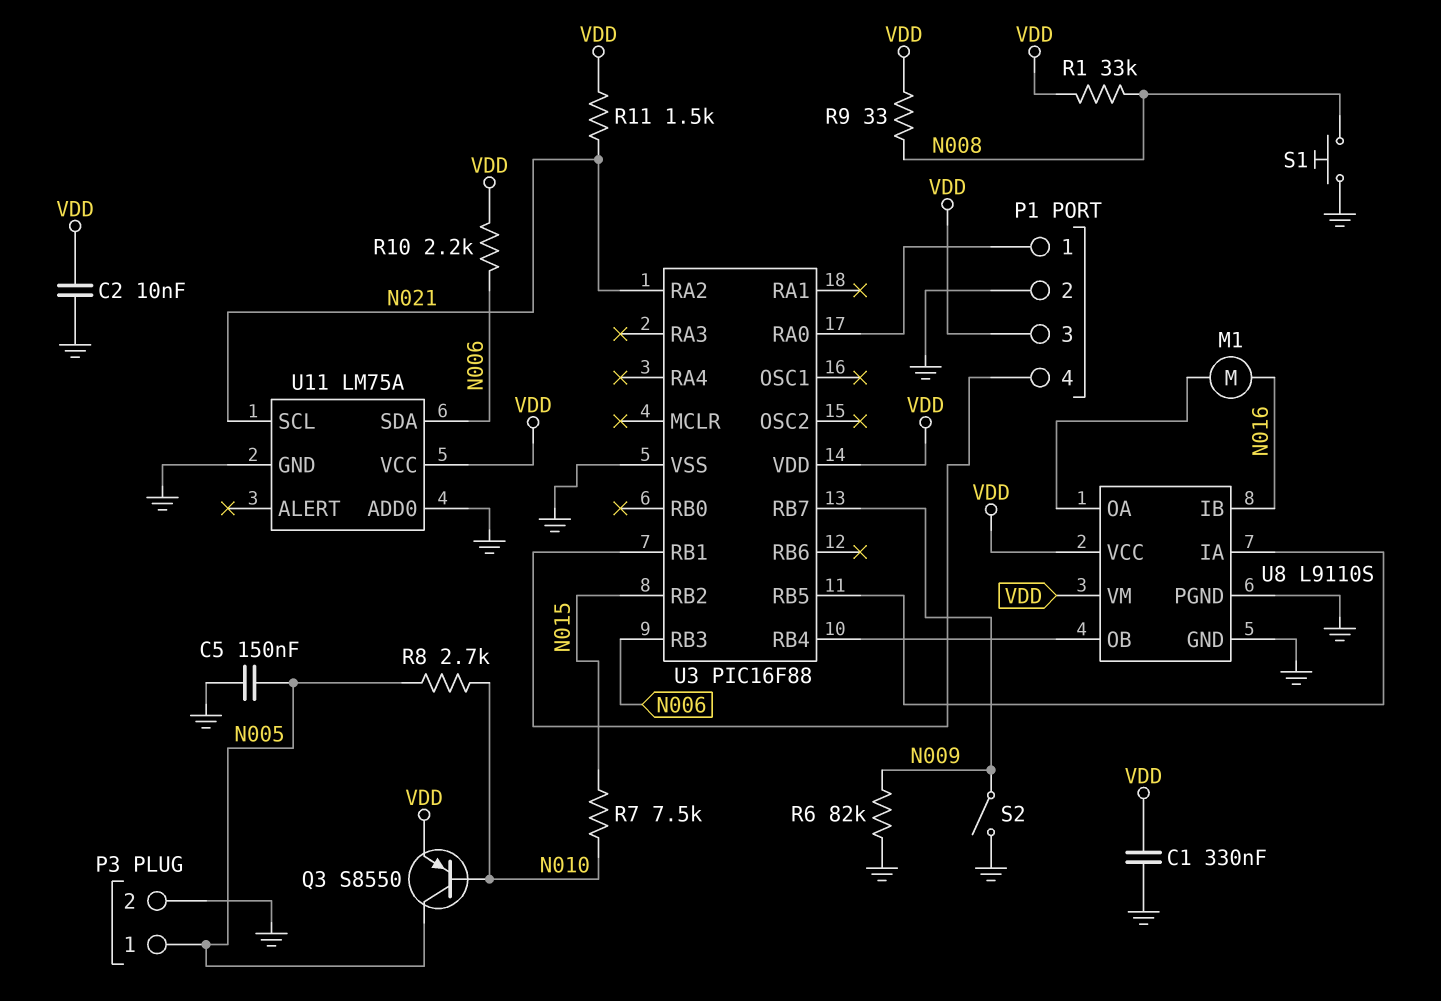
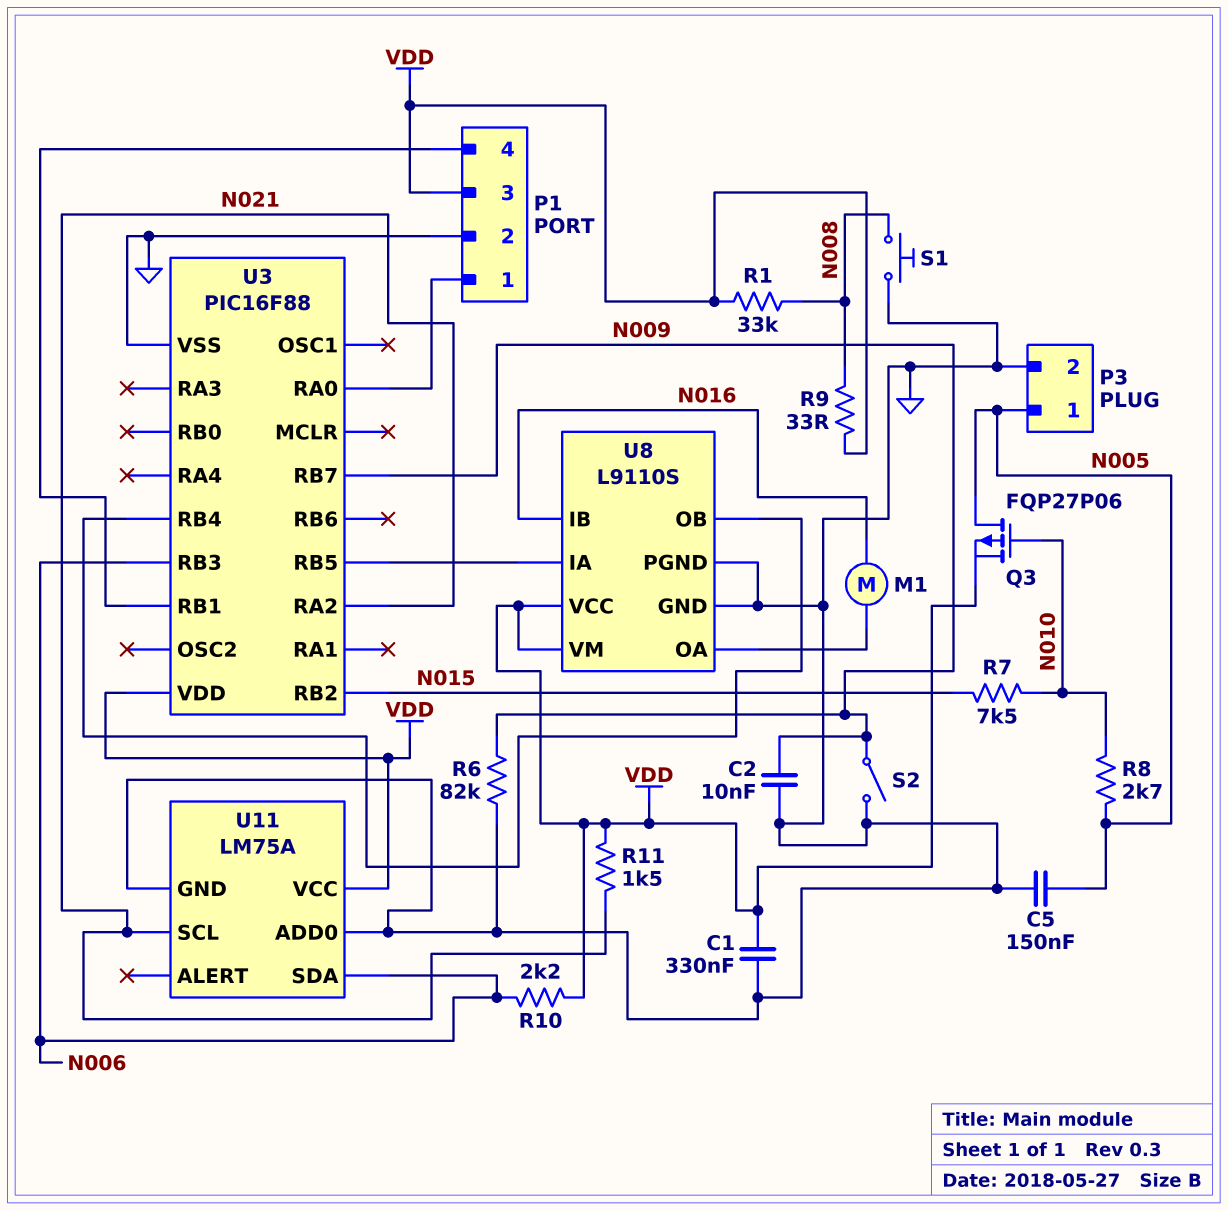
C2: 10nF (GND, VDD) -> 10nF (GND, N009)
Q3: PNP S8550 (B N010, C N005, E VDD) -> PMOS FQP27P06 (G N010, D N005, S VDD)

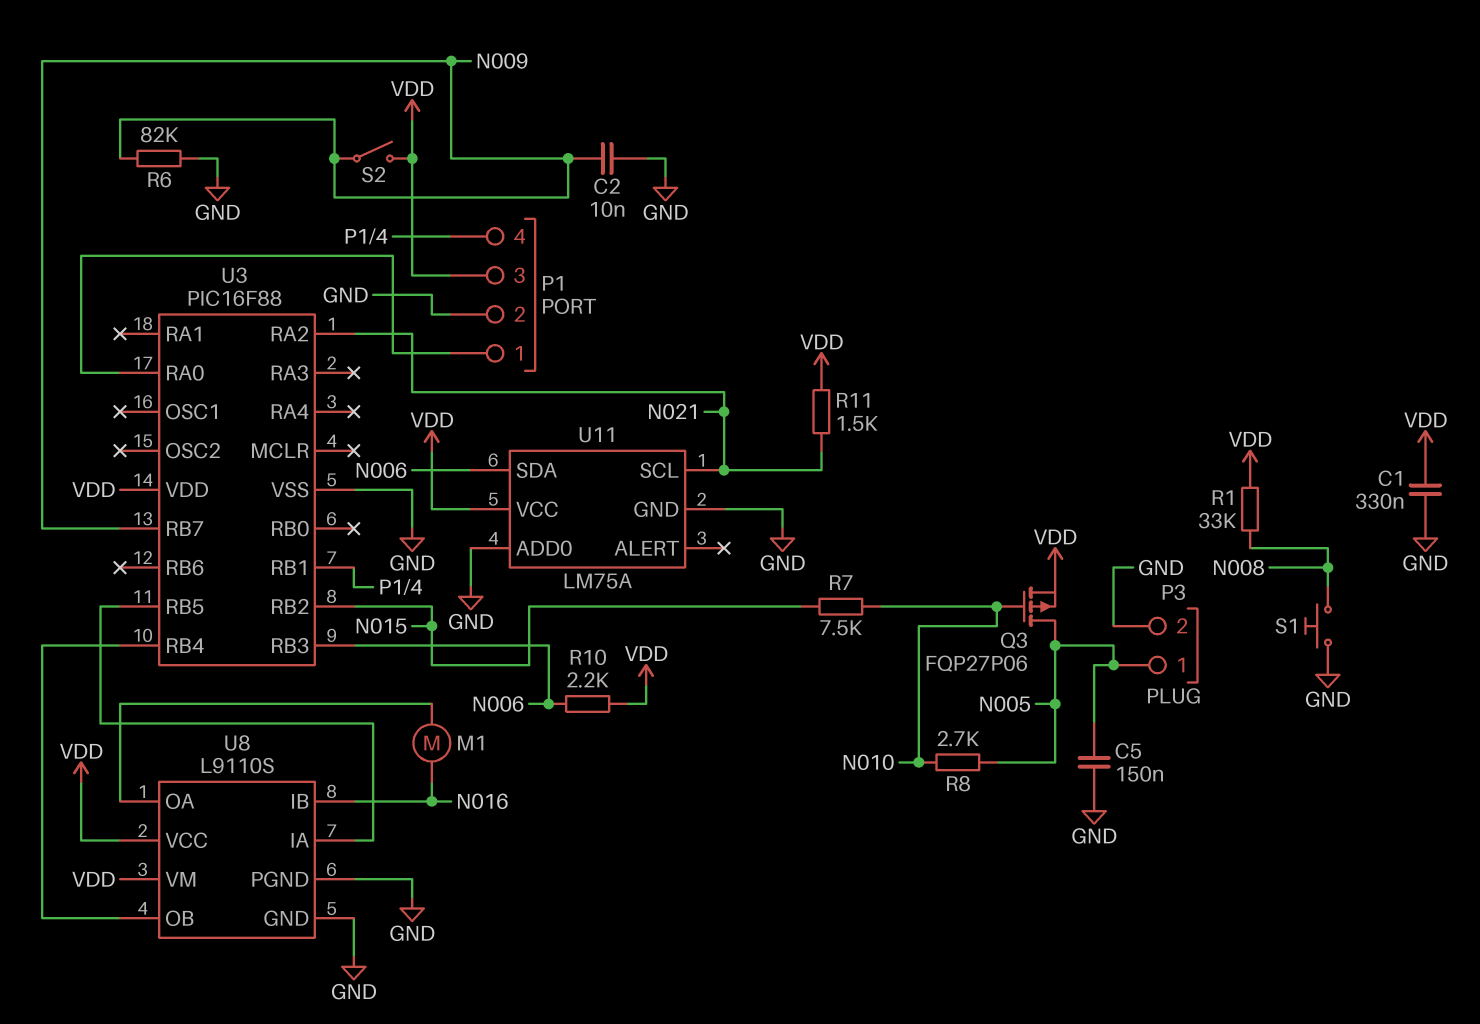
R9: 33 (N008, VDD) -> none
S2: switch (GND, N009) -> switch (N009, VDD)

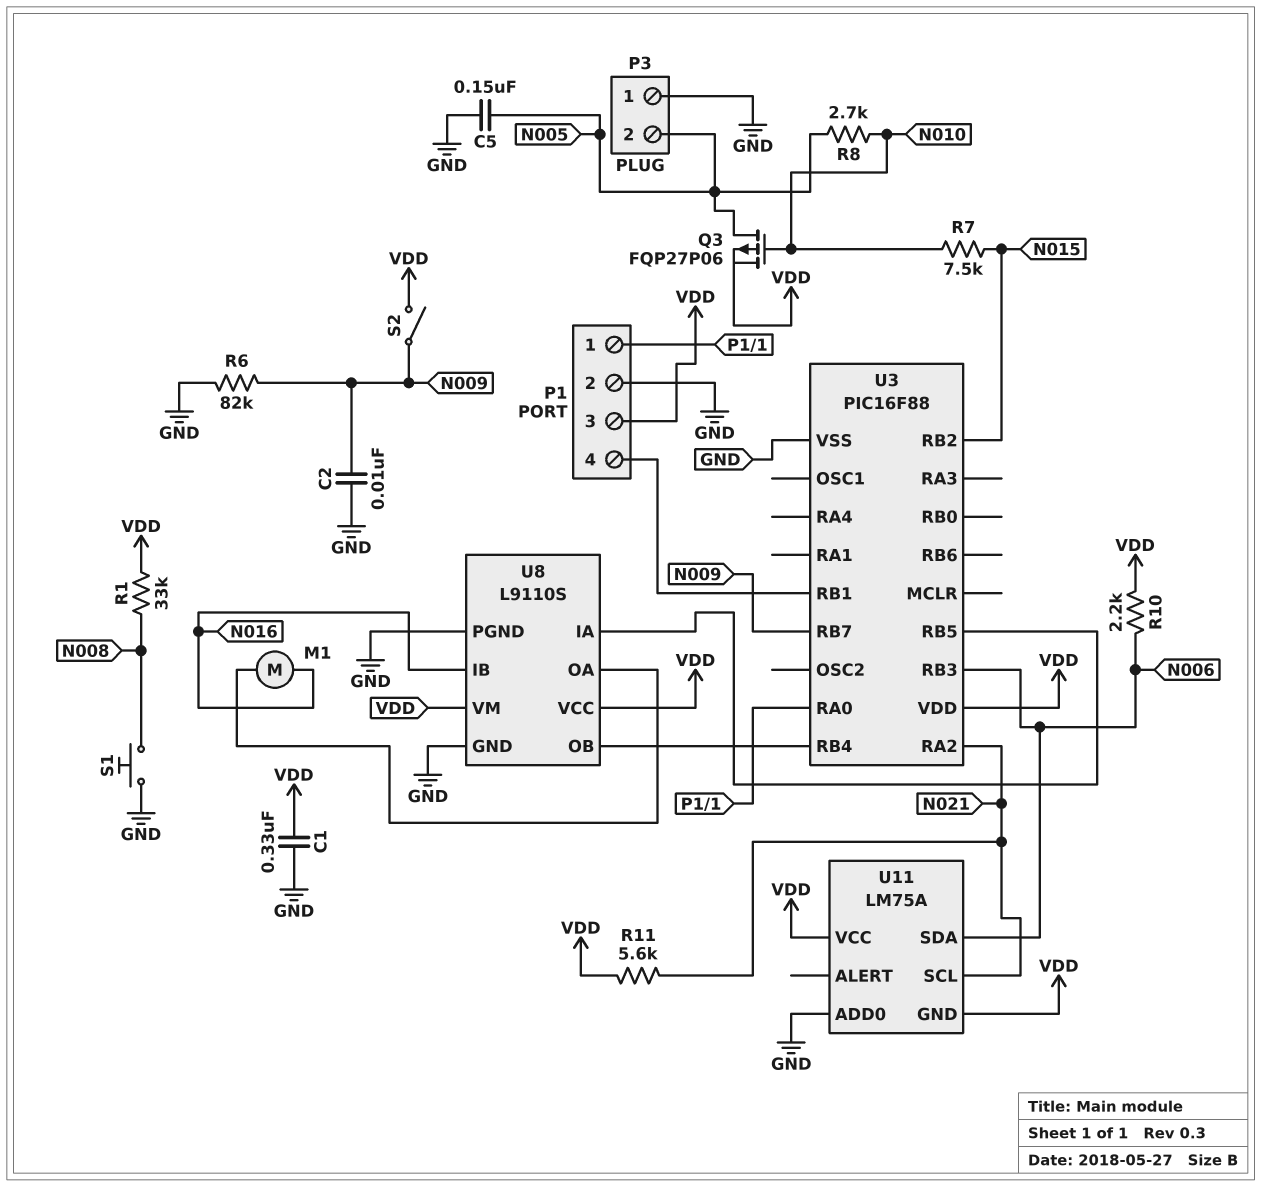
P3 pin 1: N005 -> GND
P3 pin 2: GND -> N005
R11: 1.5k (N021, VDD) -> 5.6k (N021, VDD)
U11 pin GND: GND -> VDD

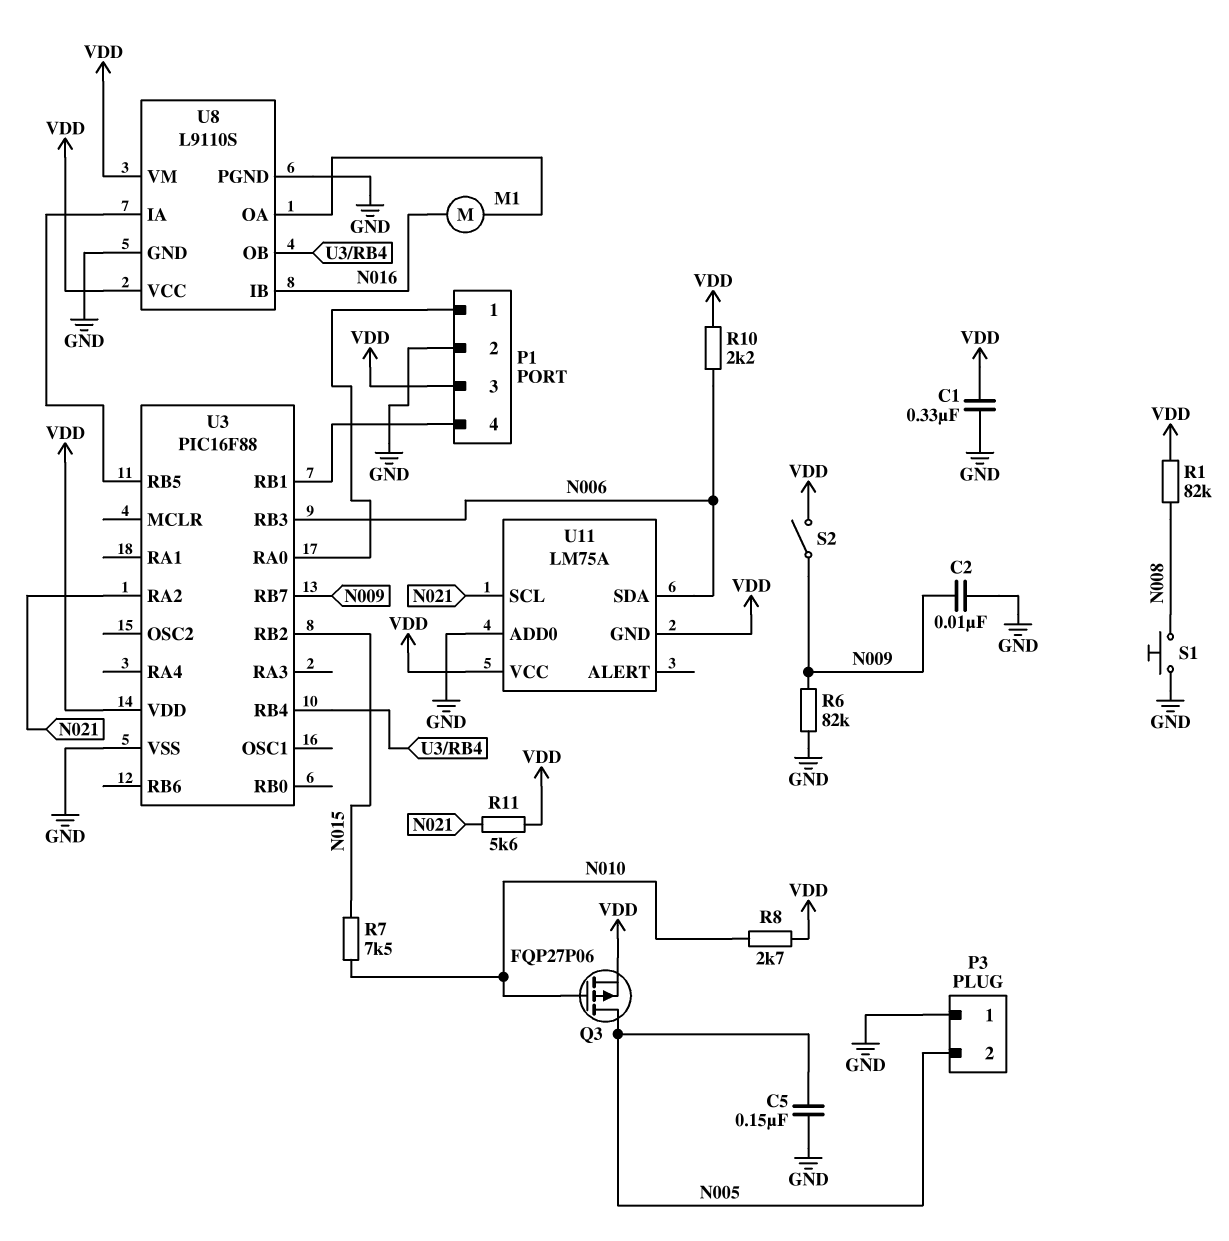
R1: 33k (N008, VDD) -> 82k (N008, VDD)
R8: 2.7k (N005, N010) -> 2.7k (N010, VDD)

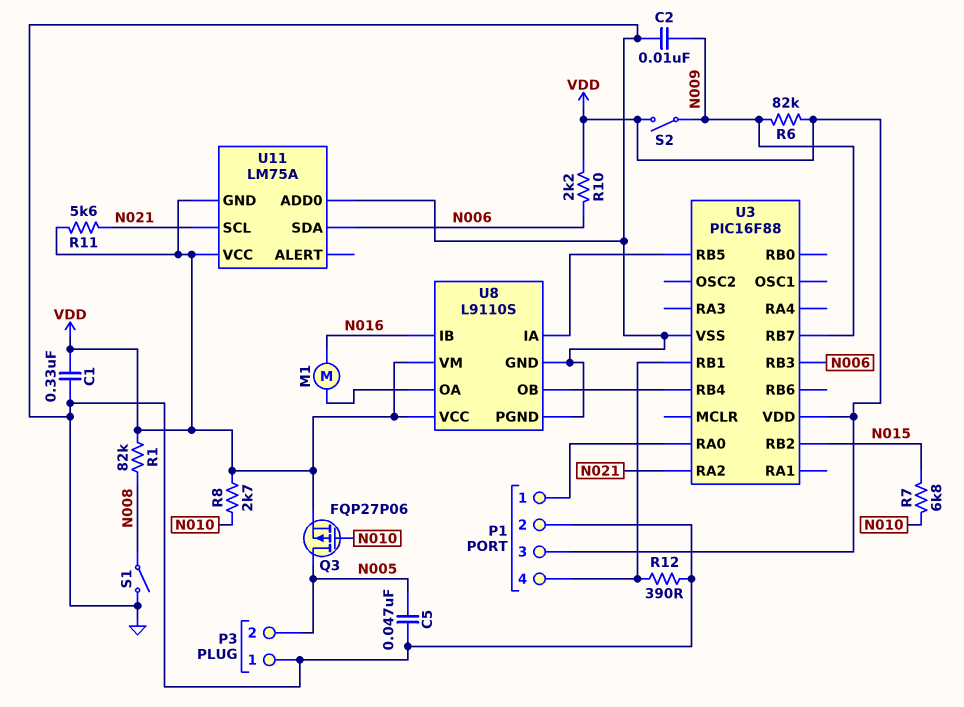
C5: 150nF (GND, N005) -> 47nF (GND, N005)
R6: 82k (GND, N009) -> 82k (N009, VDD)
R7: 7.5k (N010, N015) -> 6.8k (N010, N015)
R12: none -> 390 (GND, P1/4)
S1: button (GND, N008) -> switch (GND, N008)

